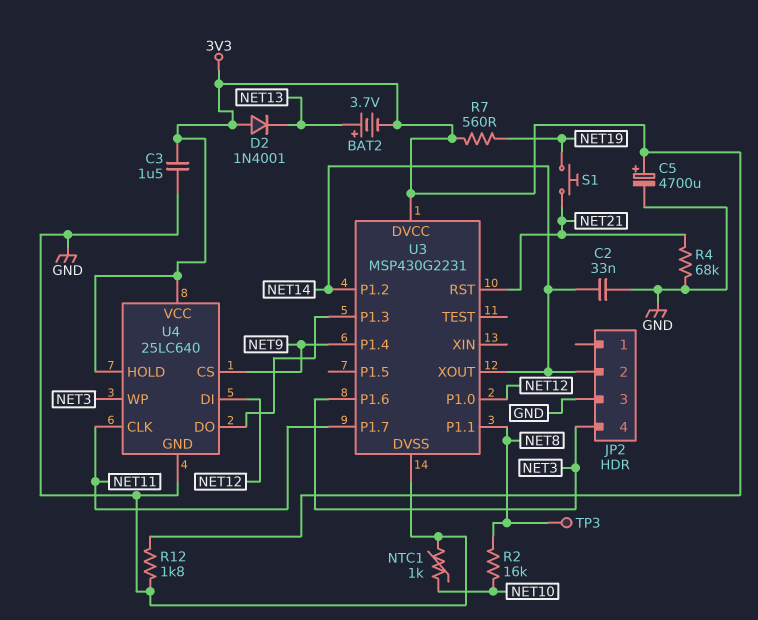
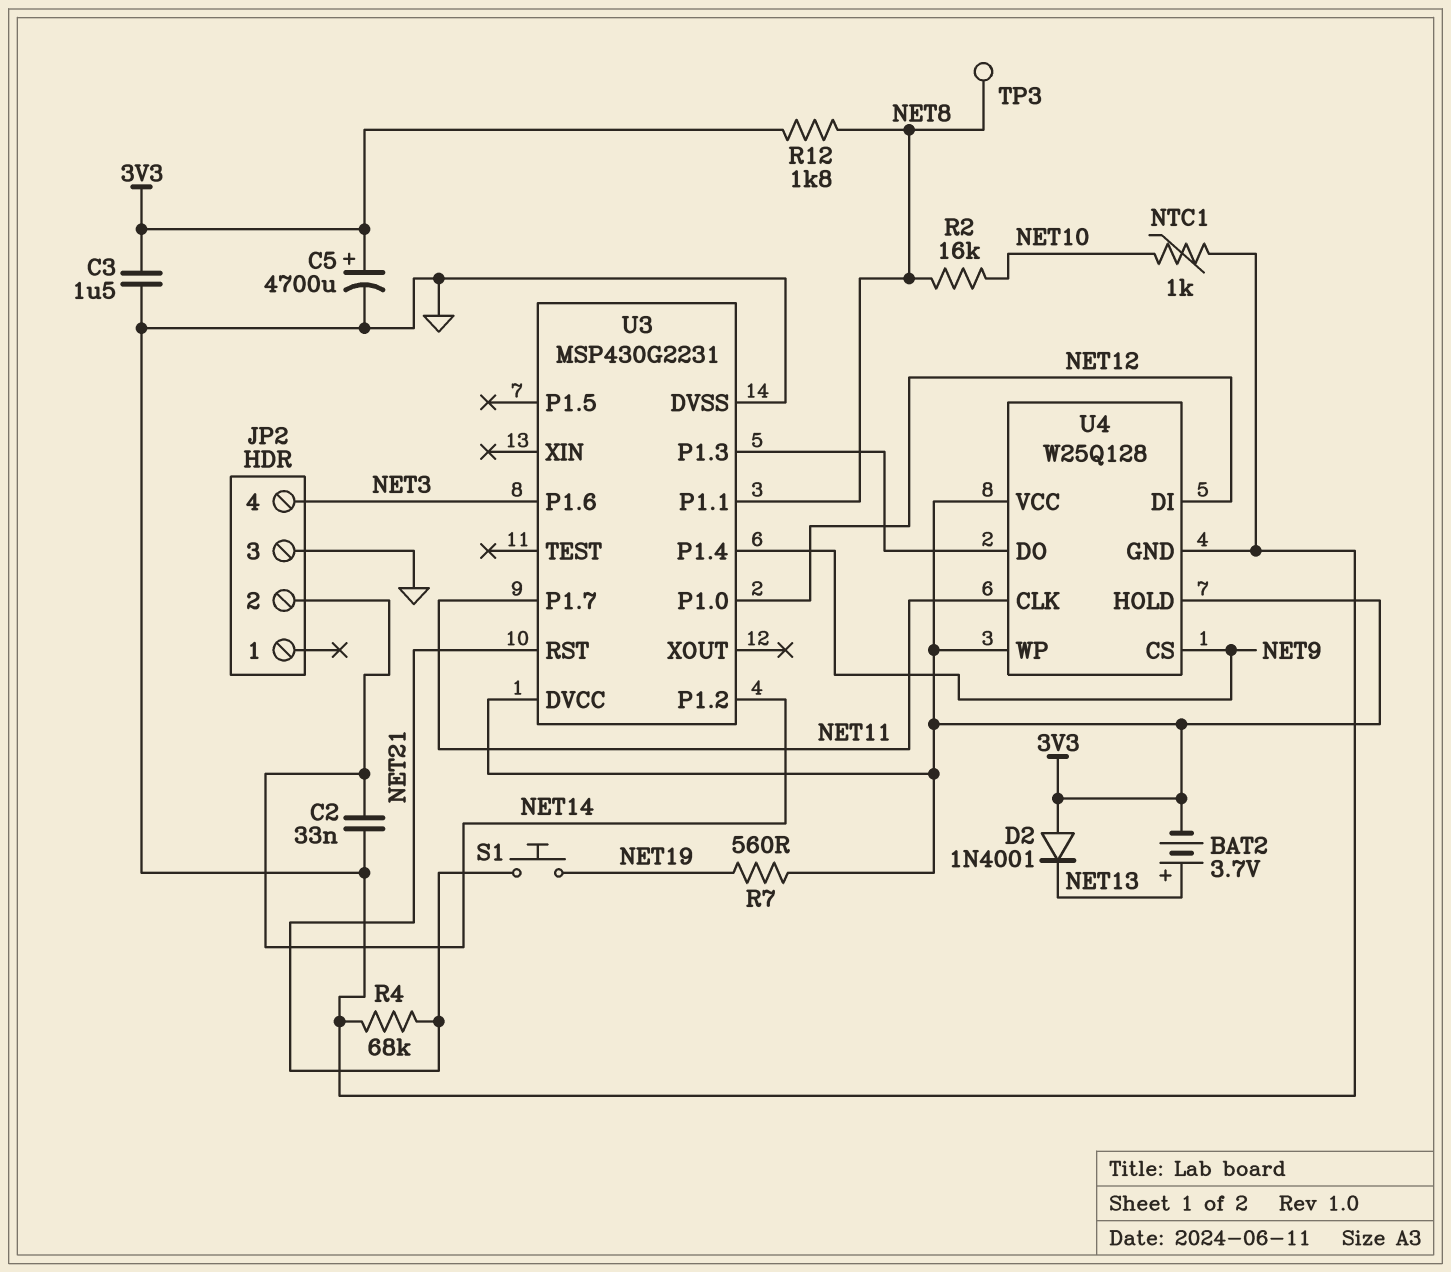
R12: 1.8k (3V3, GND) -> 1.8k (3V3, NET8)
U3 pin XOUT: NET14 -> none
U4: 25LC640 -> W25Q128
U4 pin WP: NET3 -> 3V3

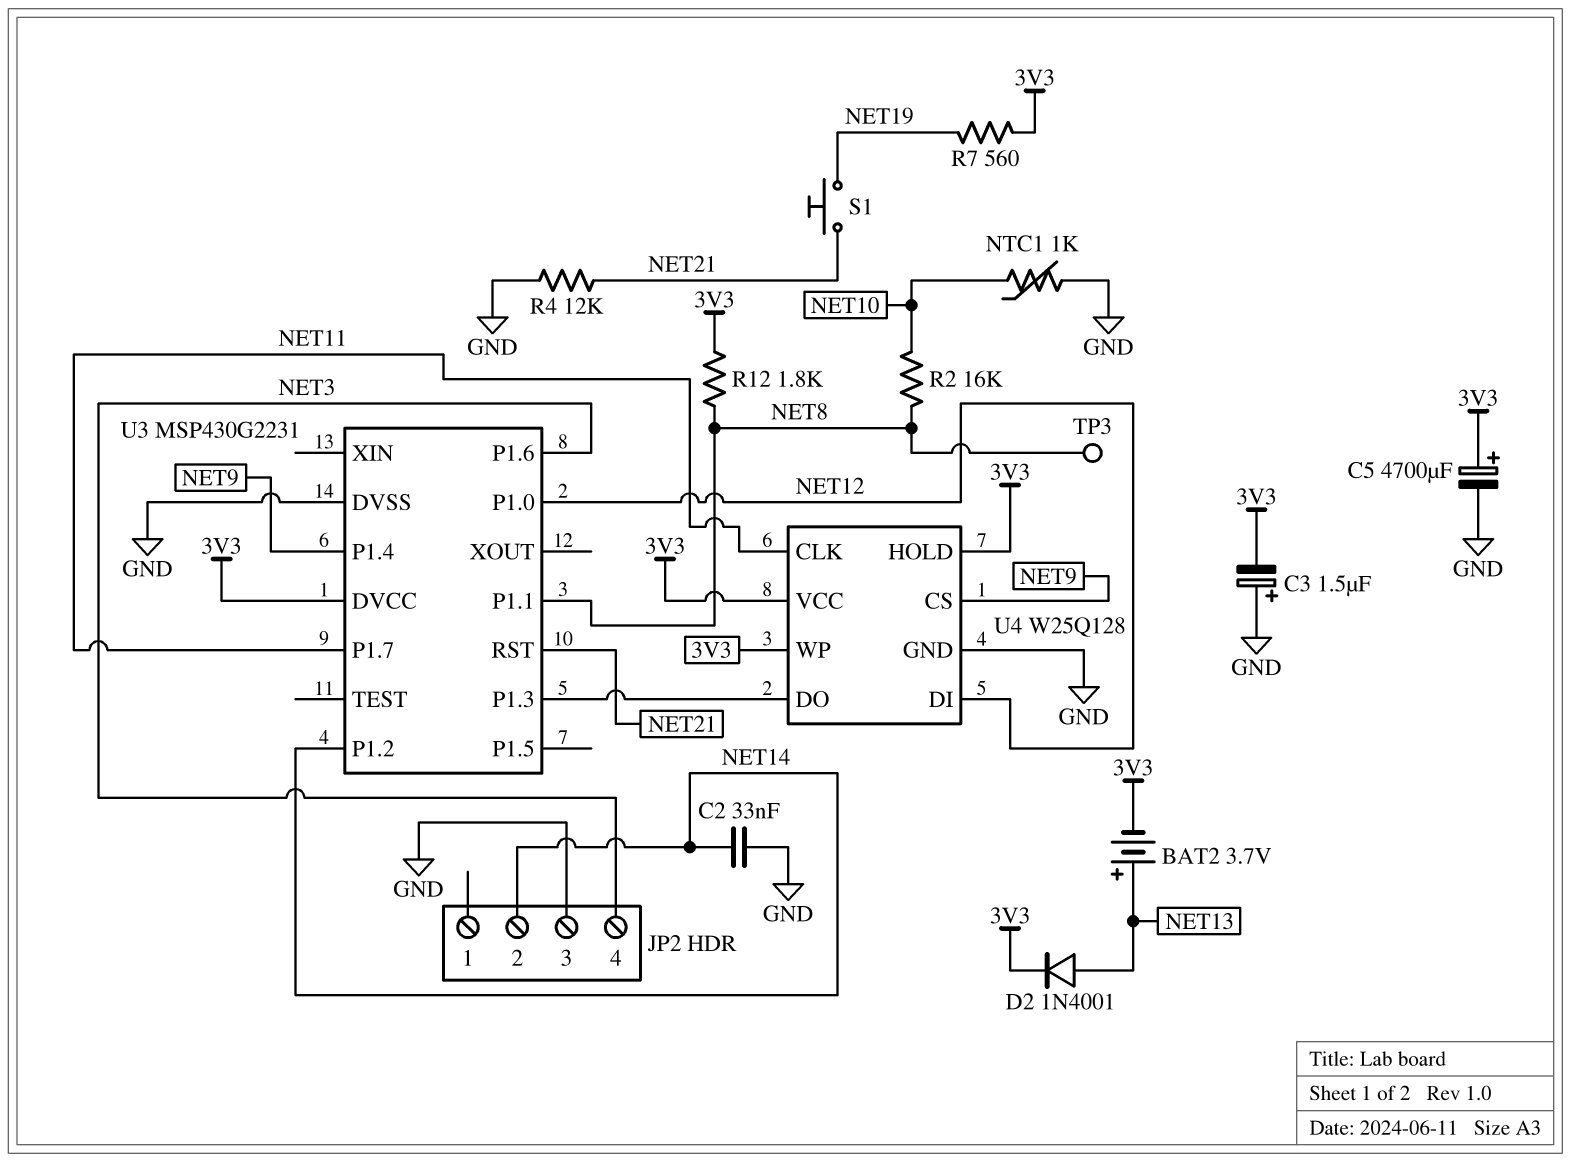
C3: 1.5uF (3V3, GND) -> 1.5uF (plus GND, minus 3V3)
D2: diode 1N4001 (A 3V3, K NET13) -> diode 1N4001 (A NET13, K 3V3)
R4: 68k (GND, NET21) -> 12k (GND, NET21)

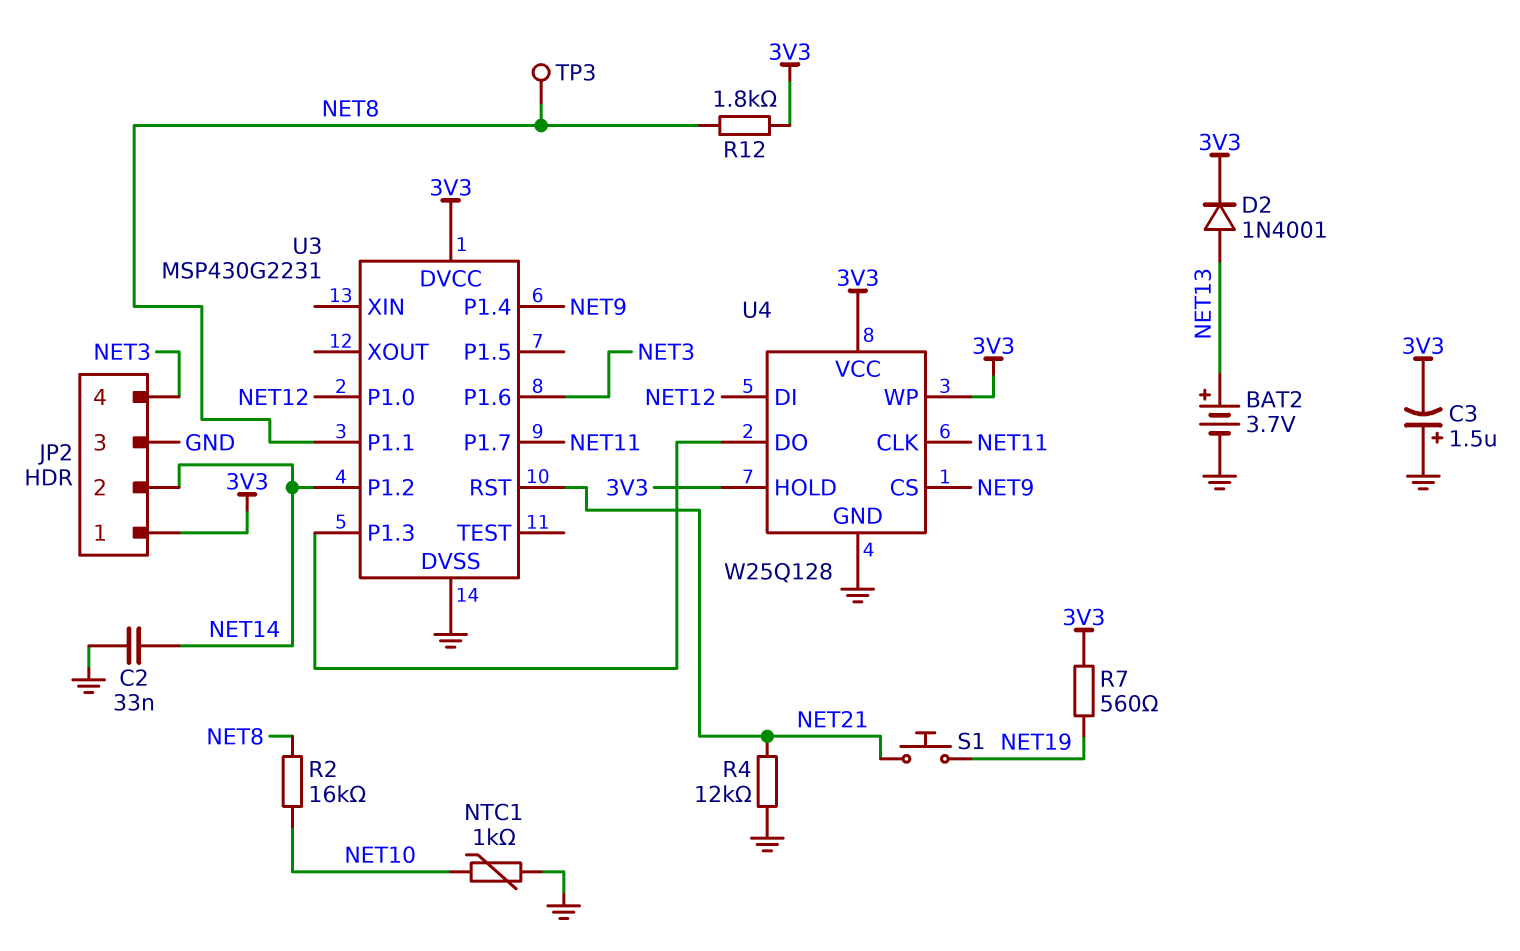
BAT2: 3.7V (plus NET13, minus 3V3) -> 3.7V (plus NET13, minus GND)
C5: 4700uF (plus 3V3, minus GND) -> none
JP2 pin 1: none -> 3V3

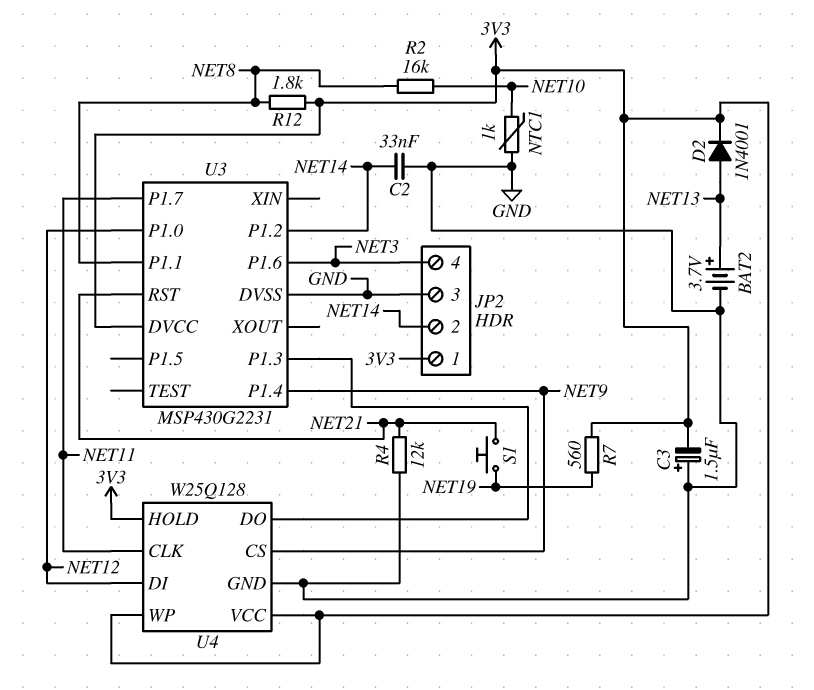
TP3: test point (NET8) -> none

